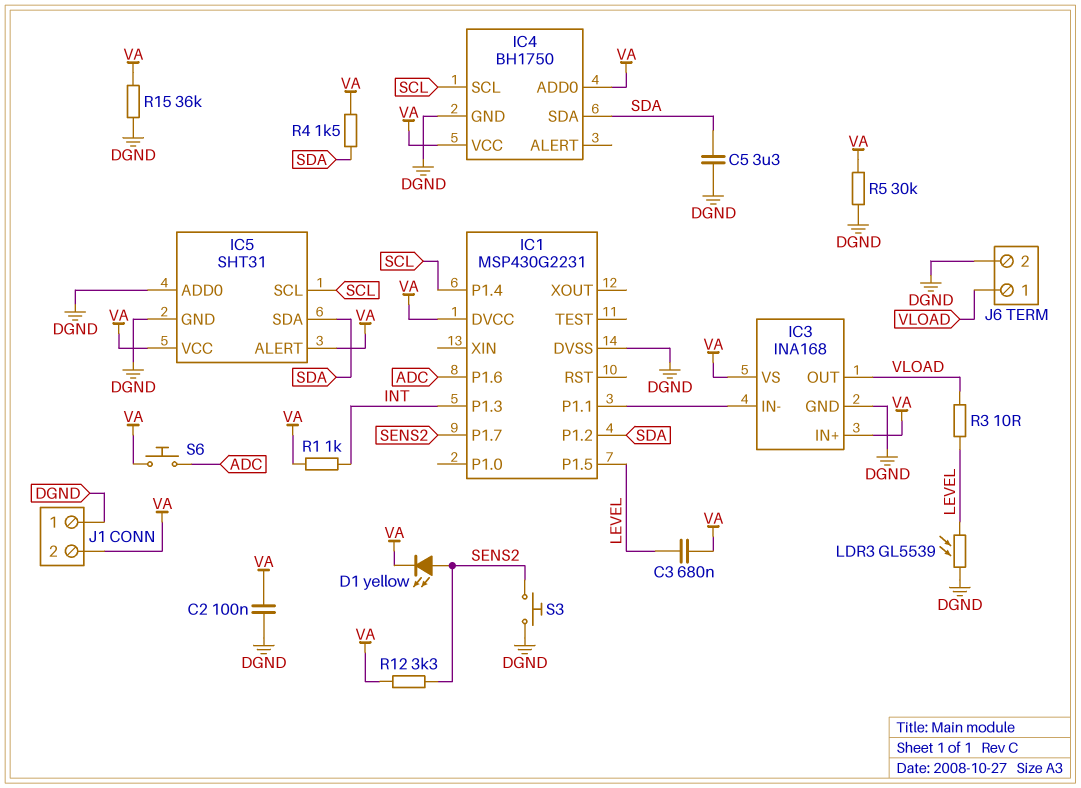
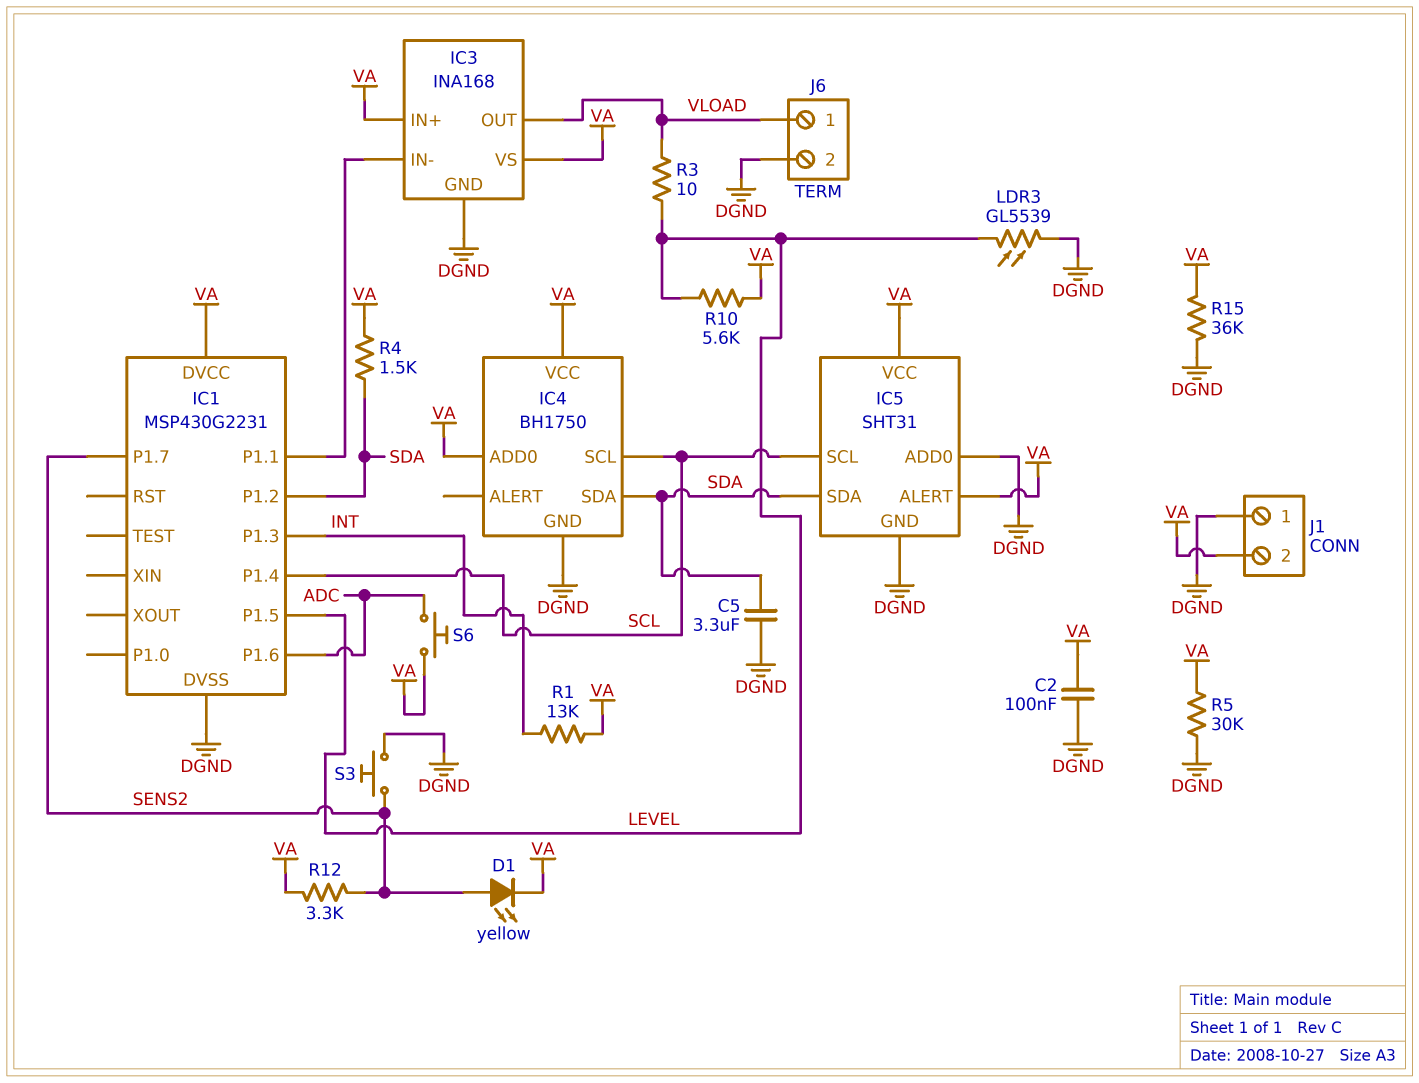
C3: 680nF (LEVEL, VA) -> none
R1: 1k (INT, VA) -> 13k (INT, VA)
R10: none -> 5.6k (LEVEL, VA)

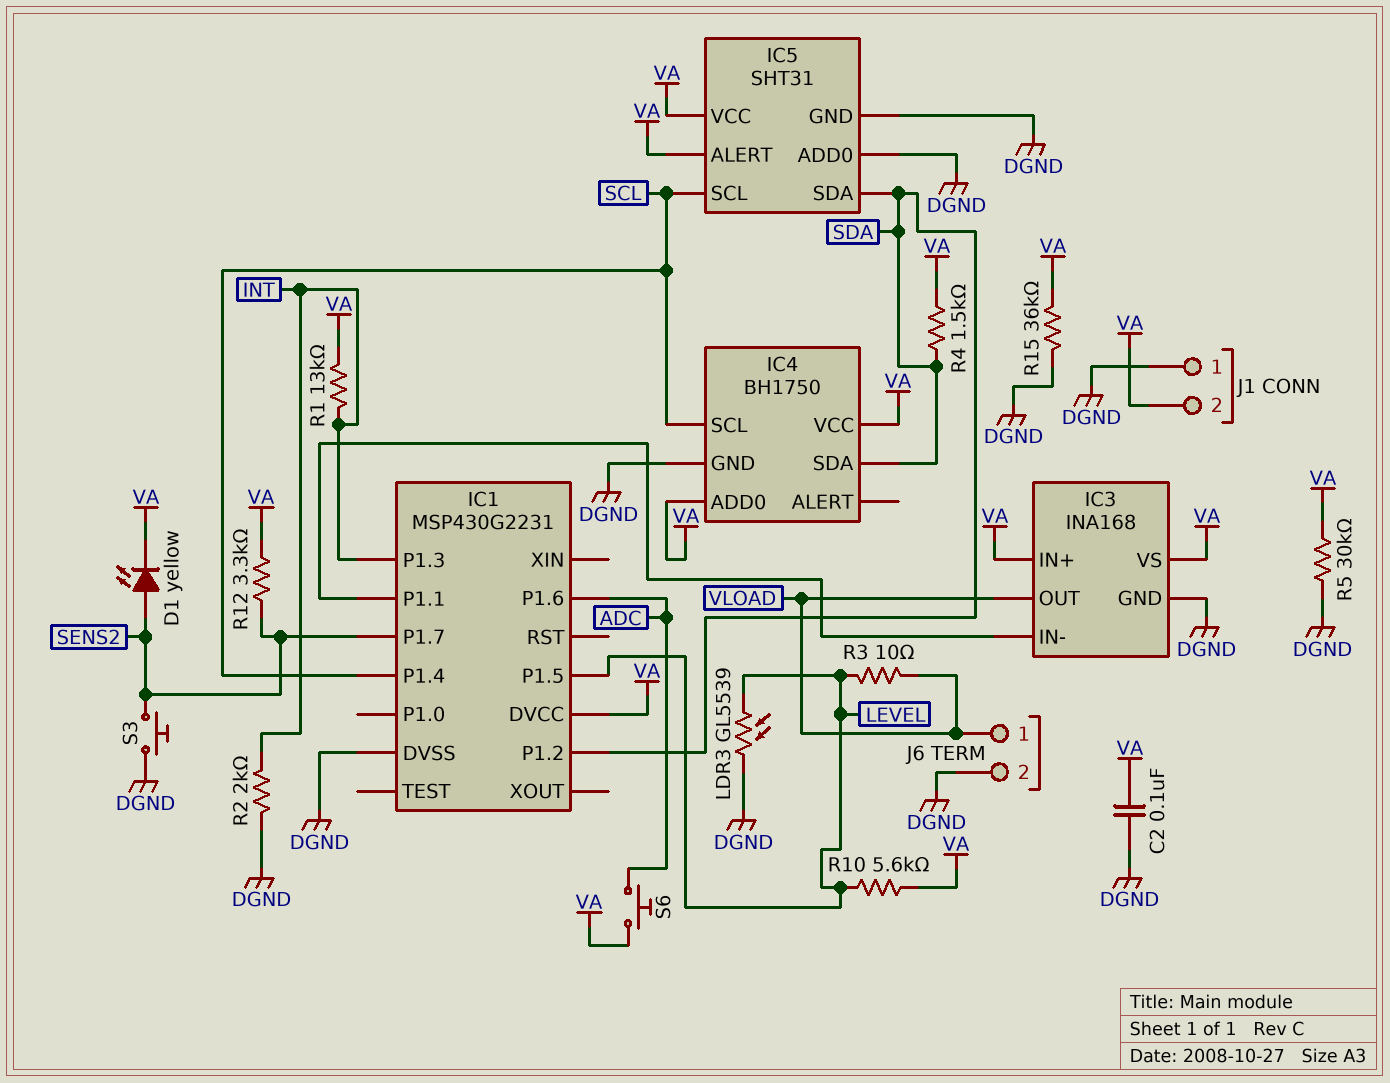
C5: 3.3uF (DGND, SDA) -> none
R2: none -> 2k (DGND, INT)

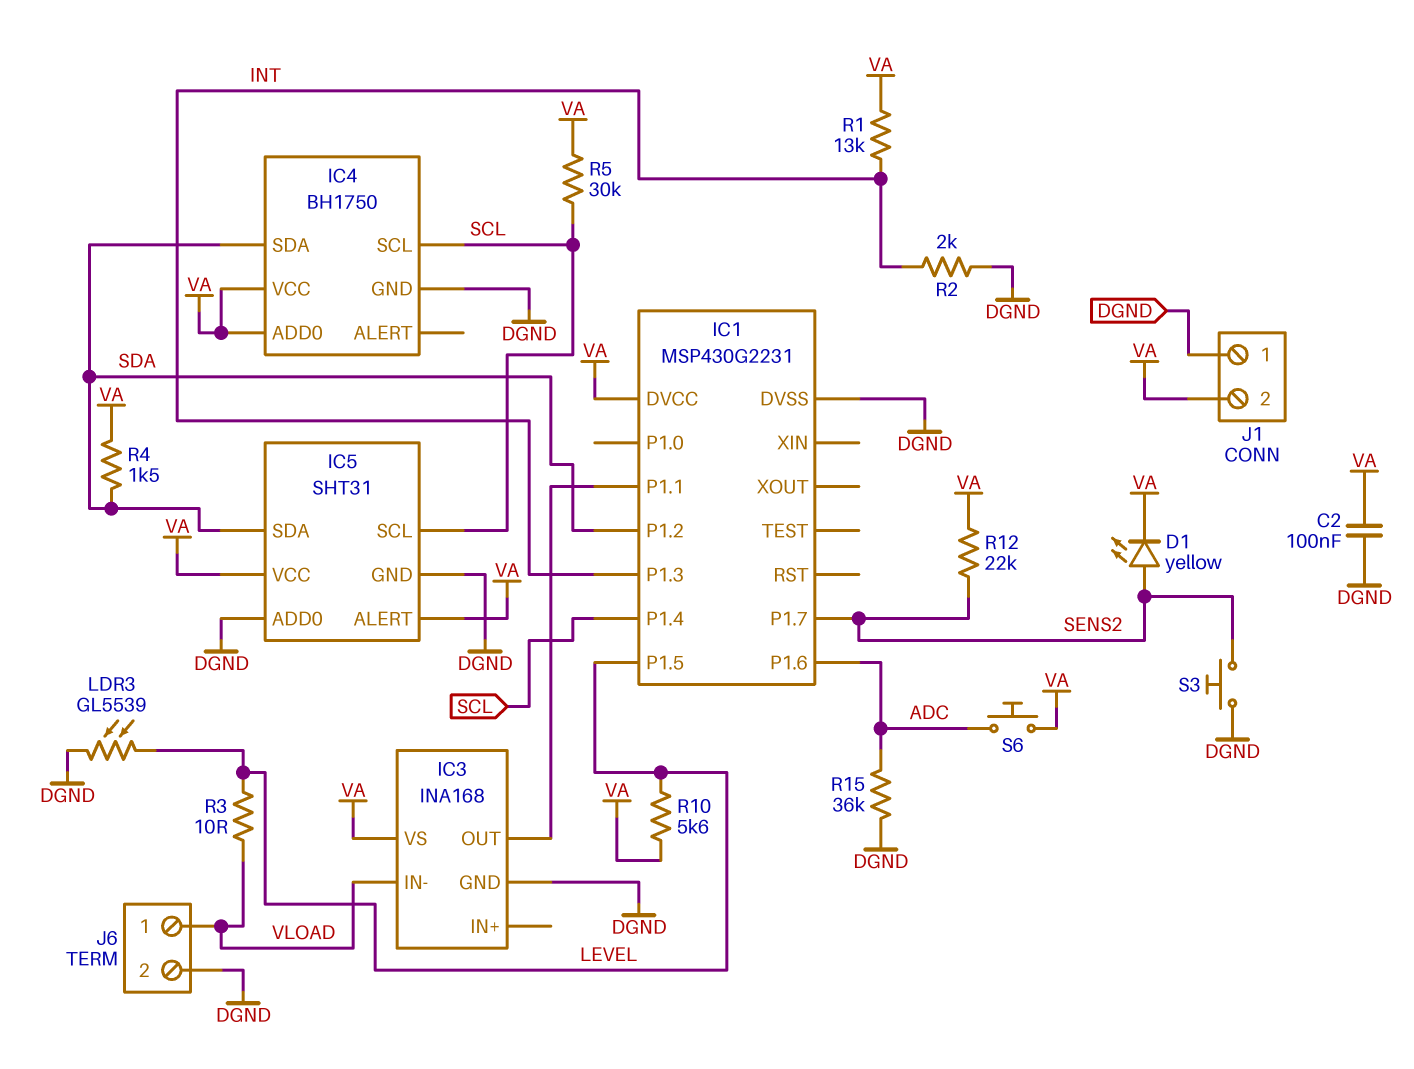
IC3 pin IN+: VA -> none
IC3 pin IN-: IC1/P1.1 -> VLOAD
IC3 pin OUT: VLOAD -> IC1/P1.1
R5: 30k (DGND, VA) -> 30k (SCL, VA)
R12: 3.3k (SENS2, VA) -> 22k (SENS2, VA)
R15: 36k (DGND, VA) -> 36k (ADC, DGND)

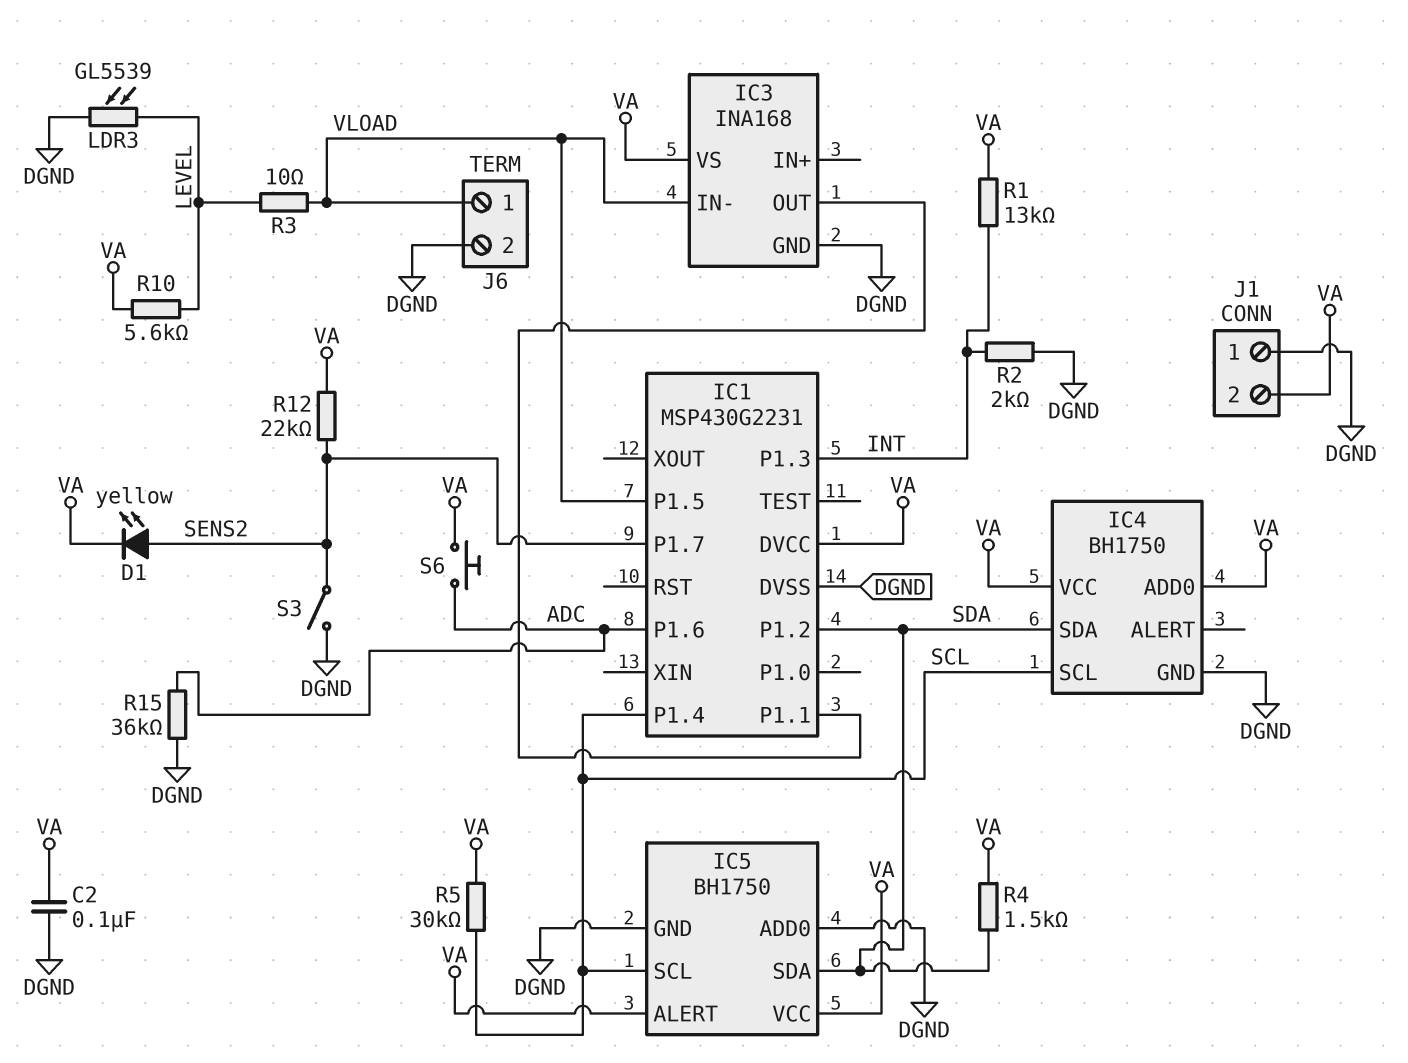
IC1 pin P1.5: LEVEL -> VLOAD
IC5: SHT31 -> BH1750
S3: button (DGND, SENS2) -> switch (DGND, SENS2)

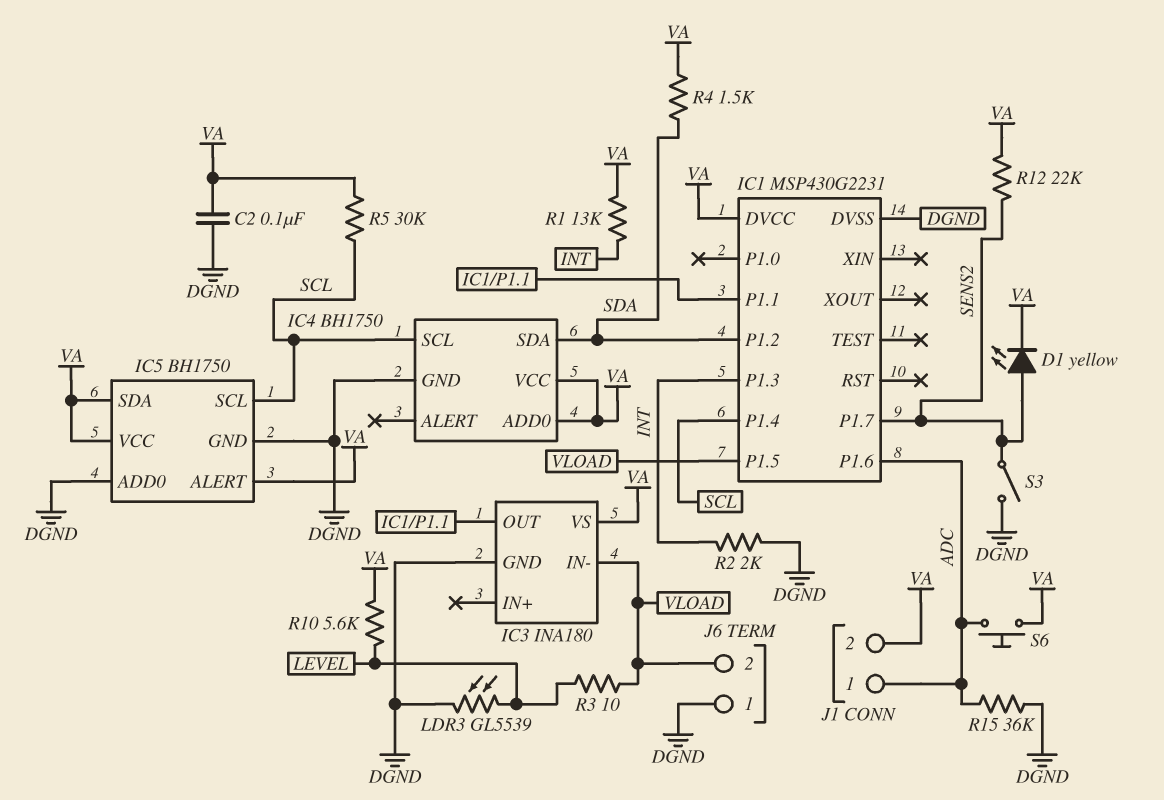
IC3: INA168 -> INA180
IC5 pin SDA: SDA -> VA
J1 pin 1: DGND -> ADC
J6 pin 1: VLOAD -> DGND
J6 pin 2: DGND -> VLOAD

